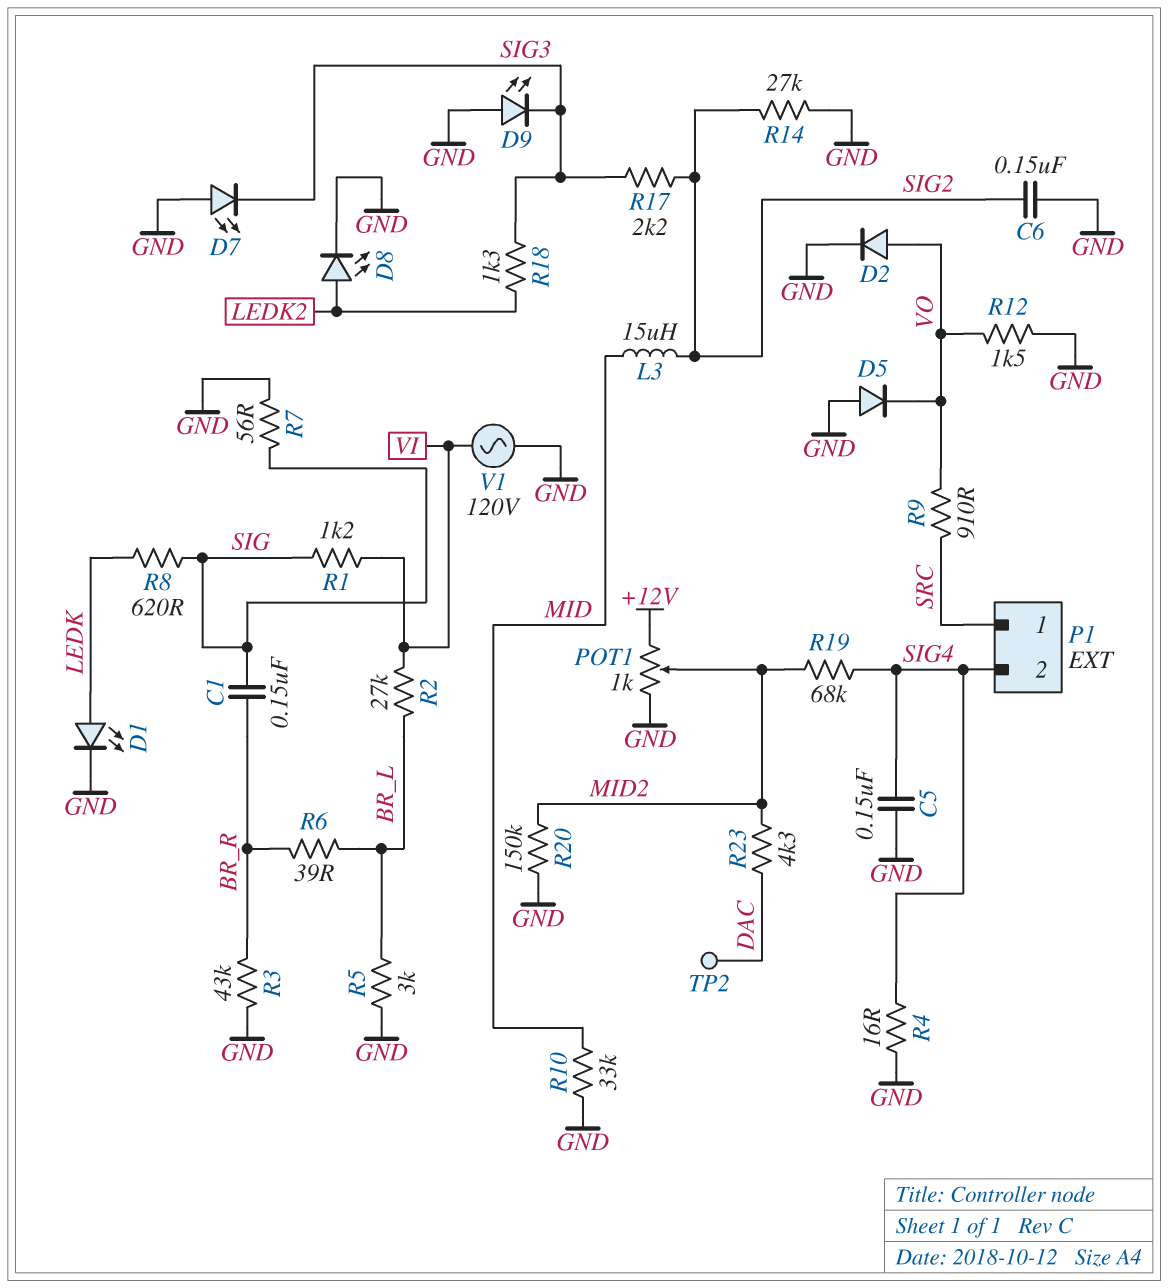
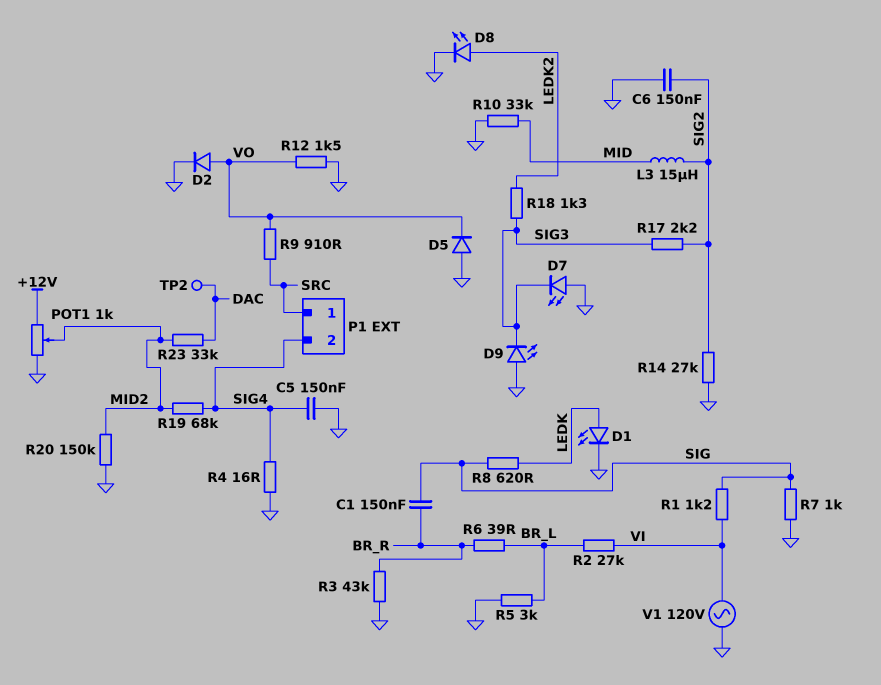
R7: 56 (GND, SIG) -> 1k (GND, SIG)
R23: 4.3k (DAC, MID2) -> 33k (DAC, MID2)

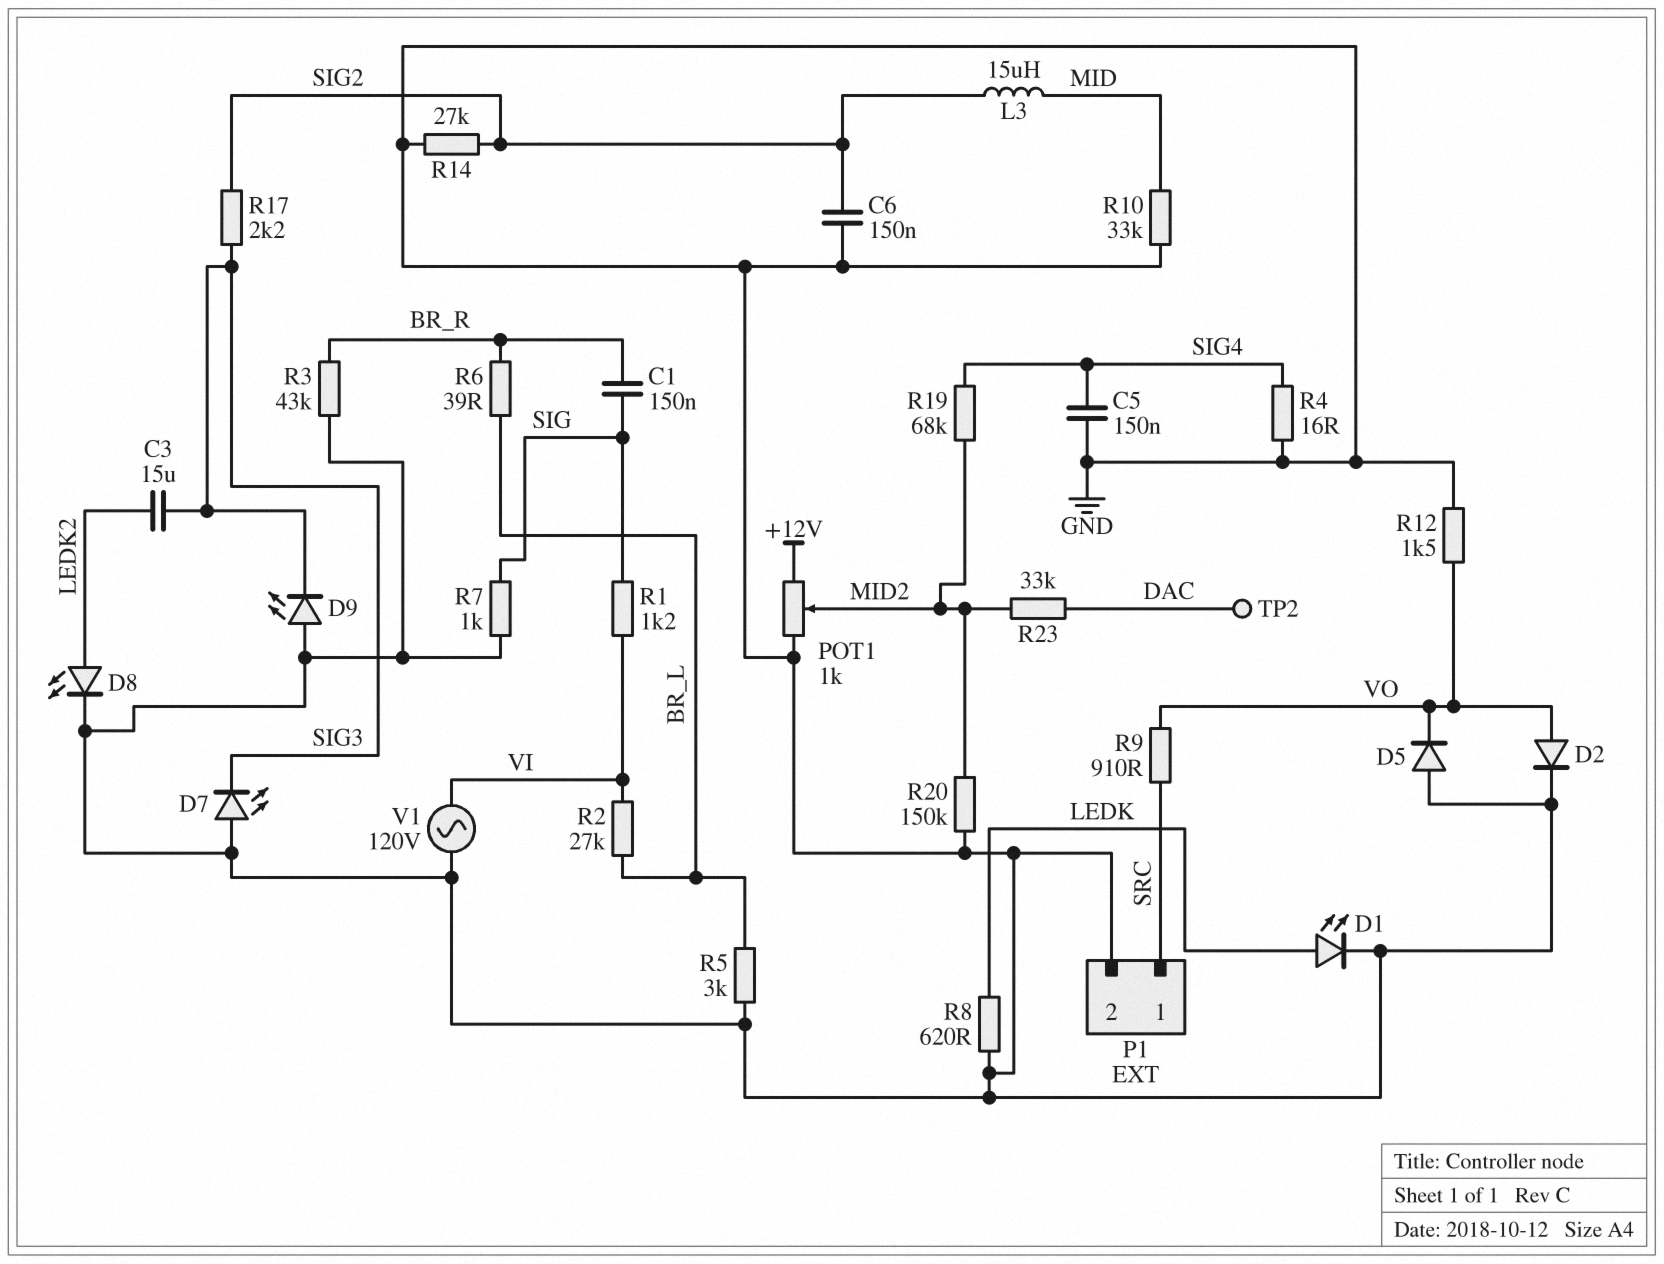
C3: none -> 15uF (LEDK2, SIG3)
P1 pin 2: SIG4 -> GND
R8: 620 (LEDK, SIG) -> 620 (GND, LEDK)
R18: 1.3k (LEDK2, SIG3) -> none

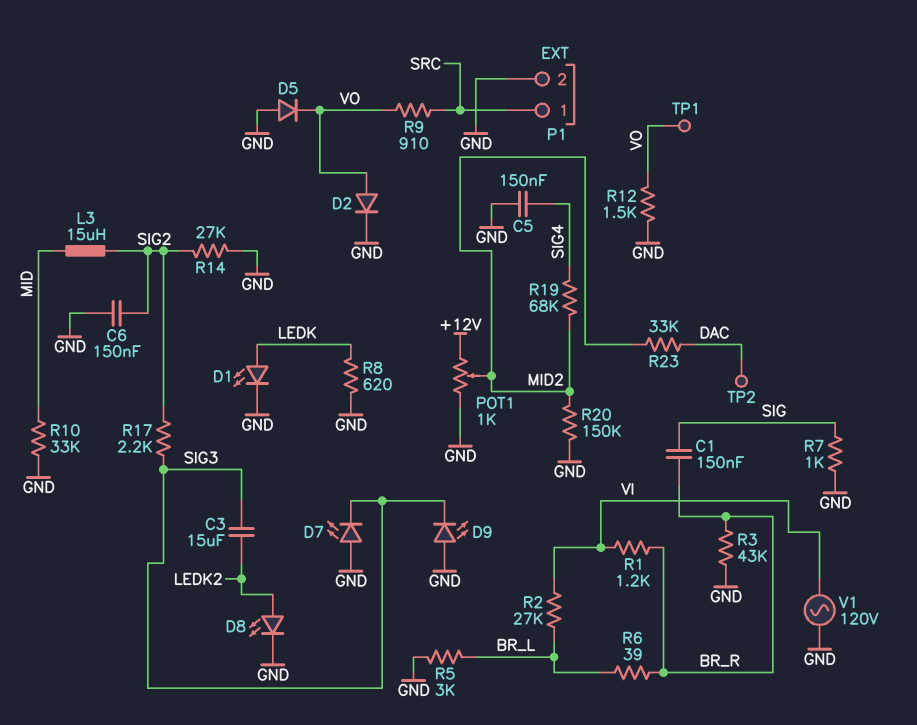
R1: 1.2k (SIG, VI) -> 1.2k (BR_R, VI)
R4: 16 (GND, SIG4) -> none
TP1: none -> test point (VO)

